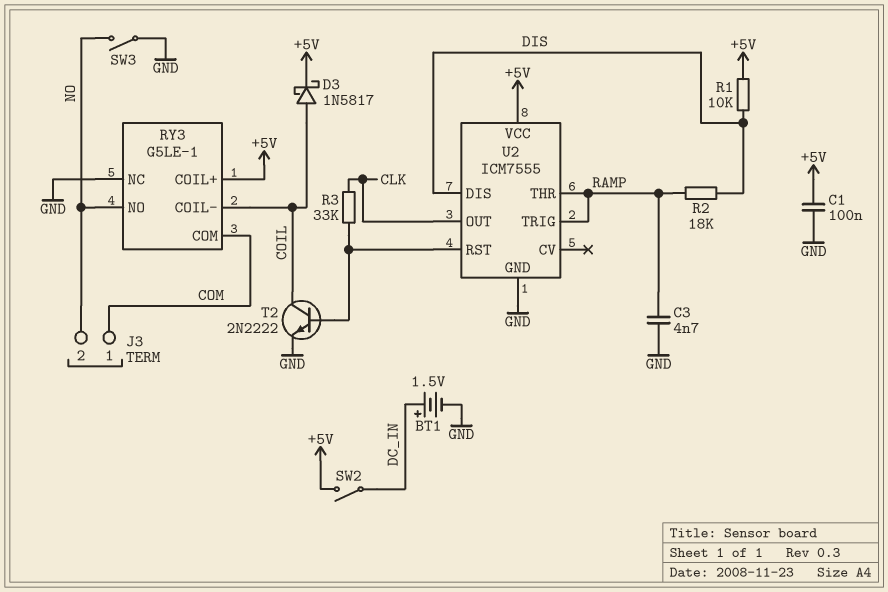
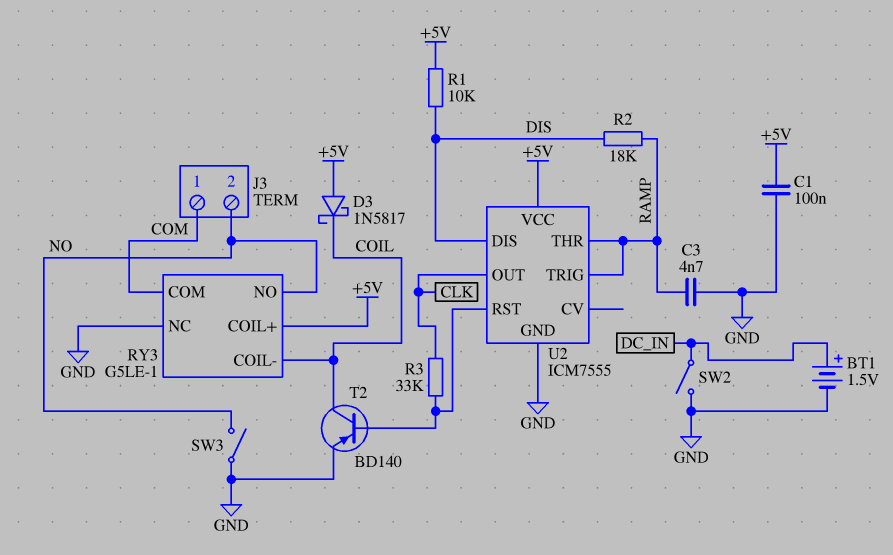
D3: schottky 1N5817 (A COIL, K +5V) -> schottky 1N5817 (A +5V, K COIL)
SW2: switch (+5V, DC_IN) -> switch (DC_IN, GND)
T2: NPN 2N2222 (B U2/RST, C COIL, E GND) -> PNP BD140 (B U2/RST, C COIL, E GND)

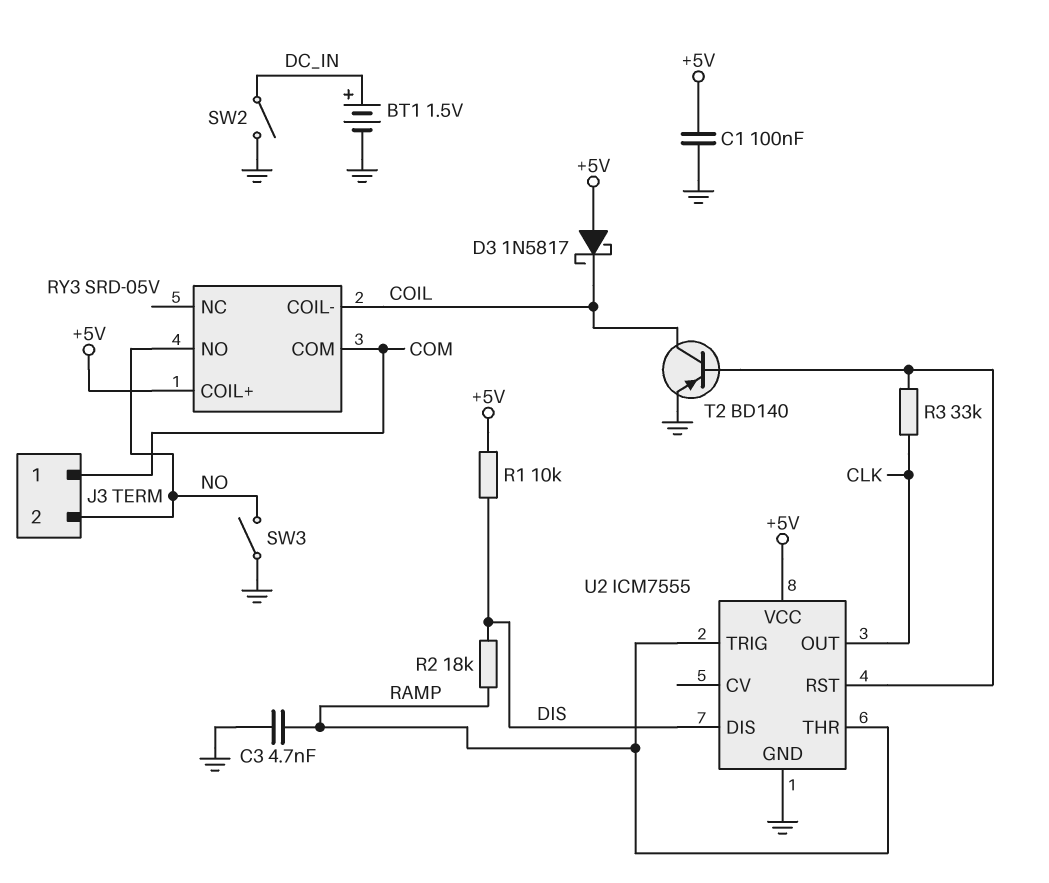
RY3: G5LE-1 -> SRD-05V
RY3 pin NC: GND -> none

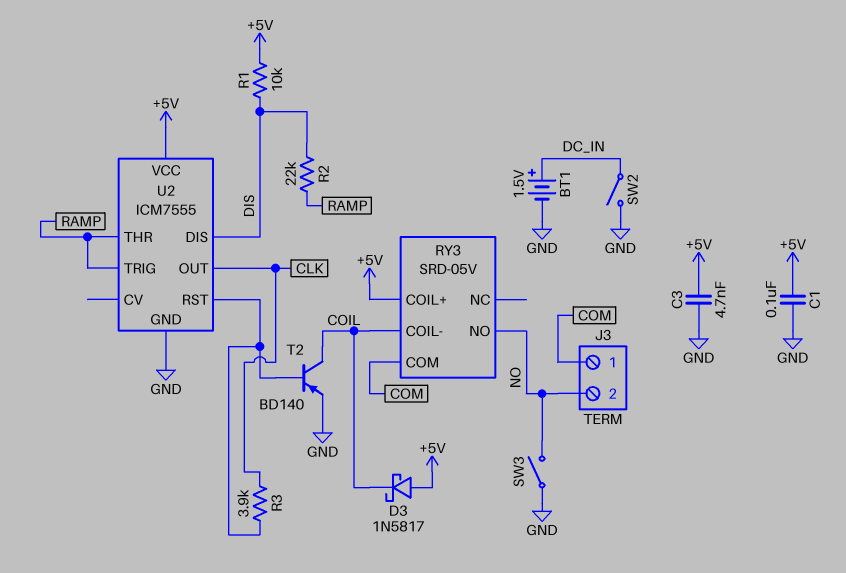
C3: 4.7nF (GND, RAMP) -> 4.7nF (+5V, GND)
R2: 18k (DIS, RAMP) -> 22k (DIS, RAMP)
R3: 33k (CLK, U2/RST) -> 3.9k (CLK, U2/RST)

